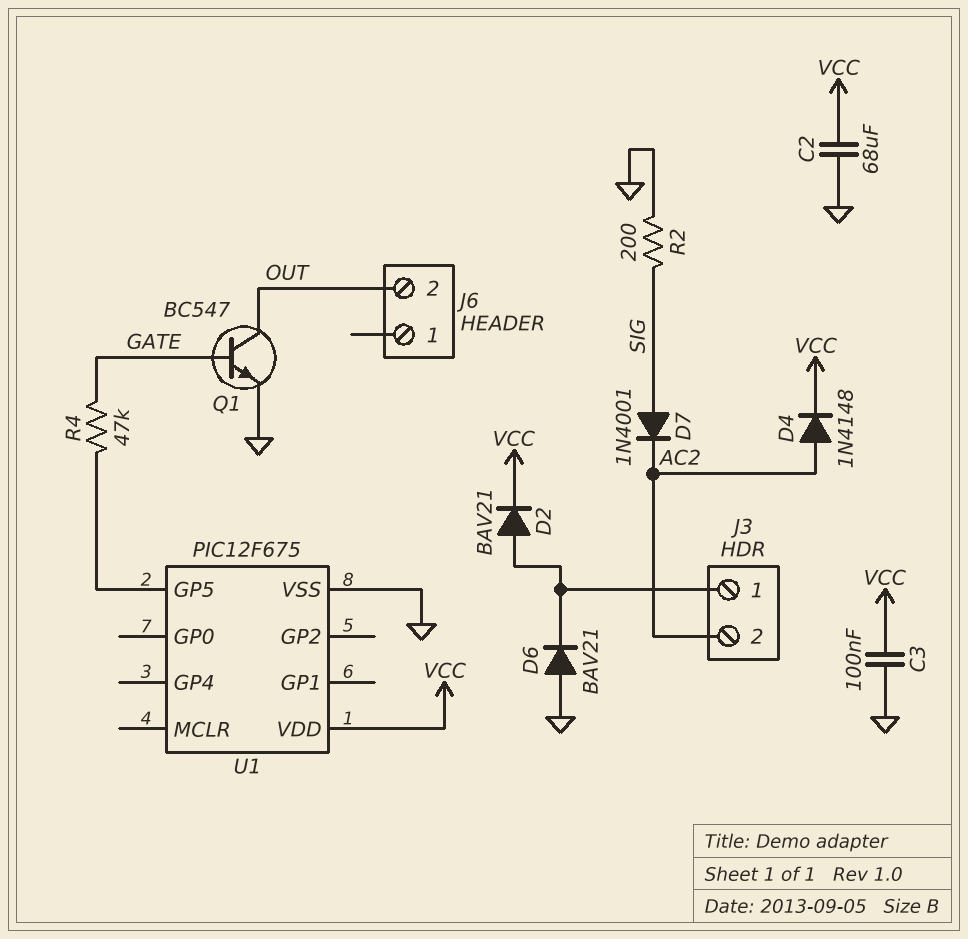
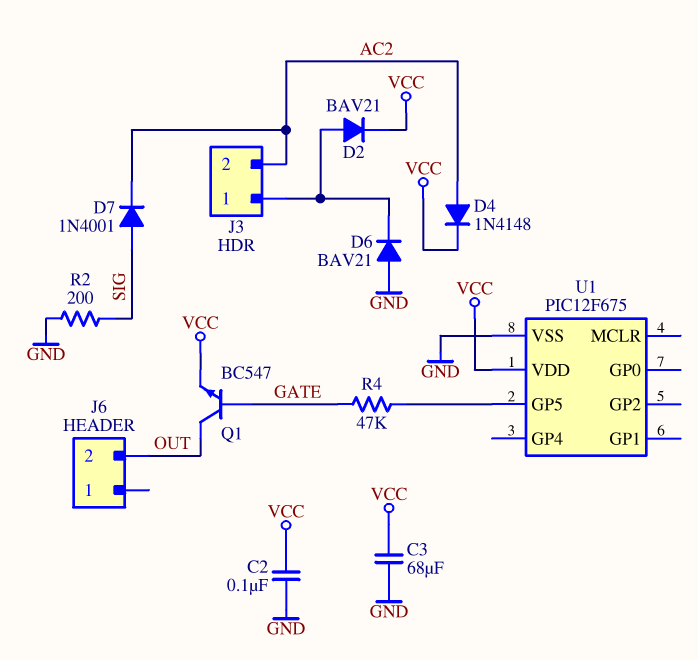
C2: 68uF (GND, VCC) -> 100nF (GND, VCC)
C3: 100nF (GND, VCC) -> 68uF (GND, VCC)
Q1: NPN BC547 (B GATE, C OUT, E GND) -> NPN BC547 (B GATE, C OUT, E VCC)

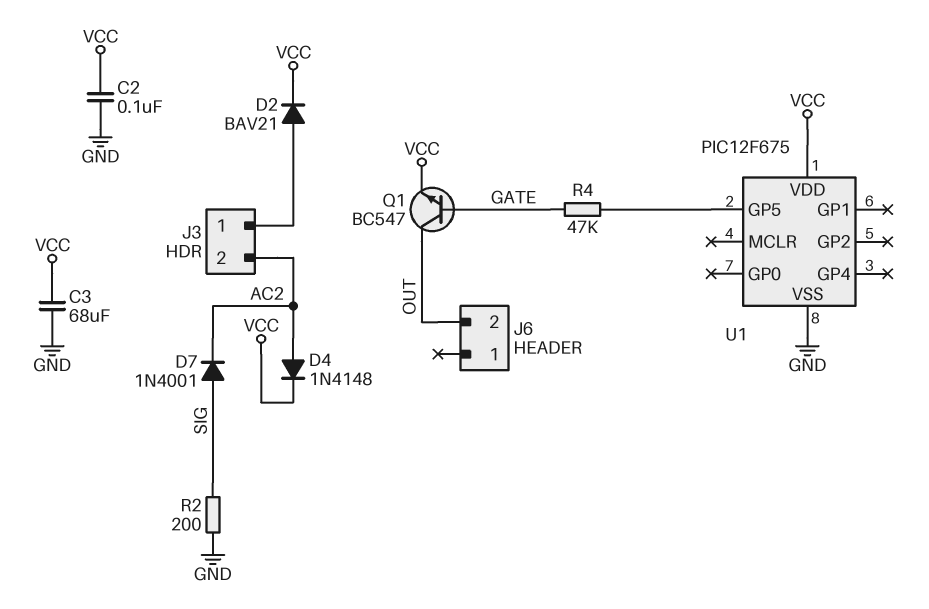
D6: diode BAV21 (A GND, K J3/1) -> none

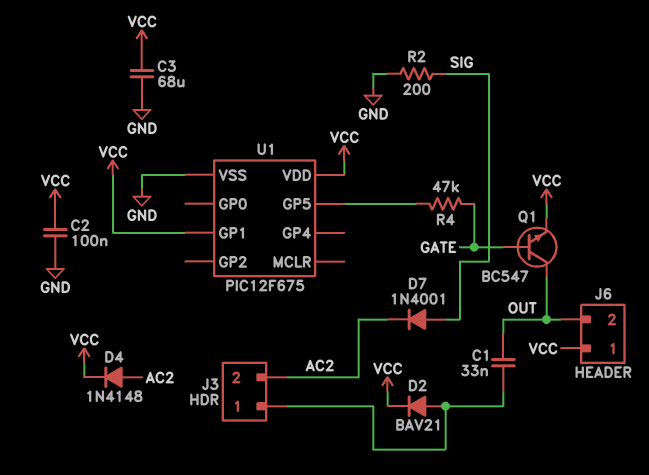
C1: none -> 33nF (J3/1, OUT)
J6 pin 1: none -> VCC
U1 pin GP1: none -> VCC

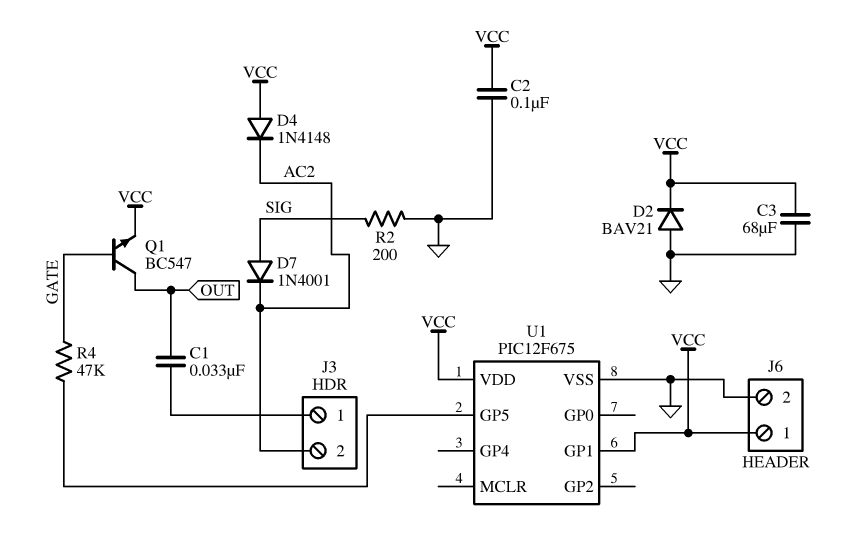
D2: diode BAV21 (A J3/1, K VCC) -> diode BAV21 (A GND, K VCC)
D4: diode 1N4148 (A AC2, K VCC) -> diode 1N4148 (A VCC, K AC2)
J6 pin 2: OUT -> GND

